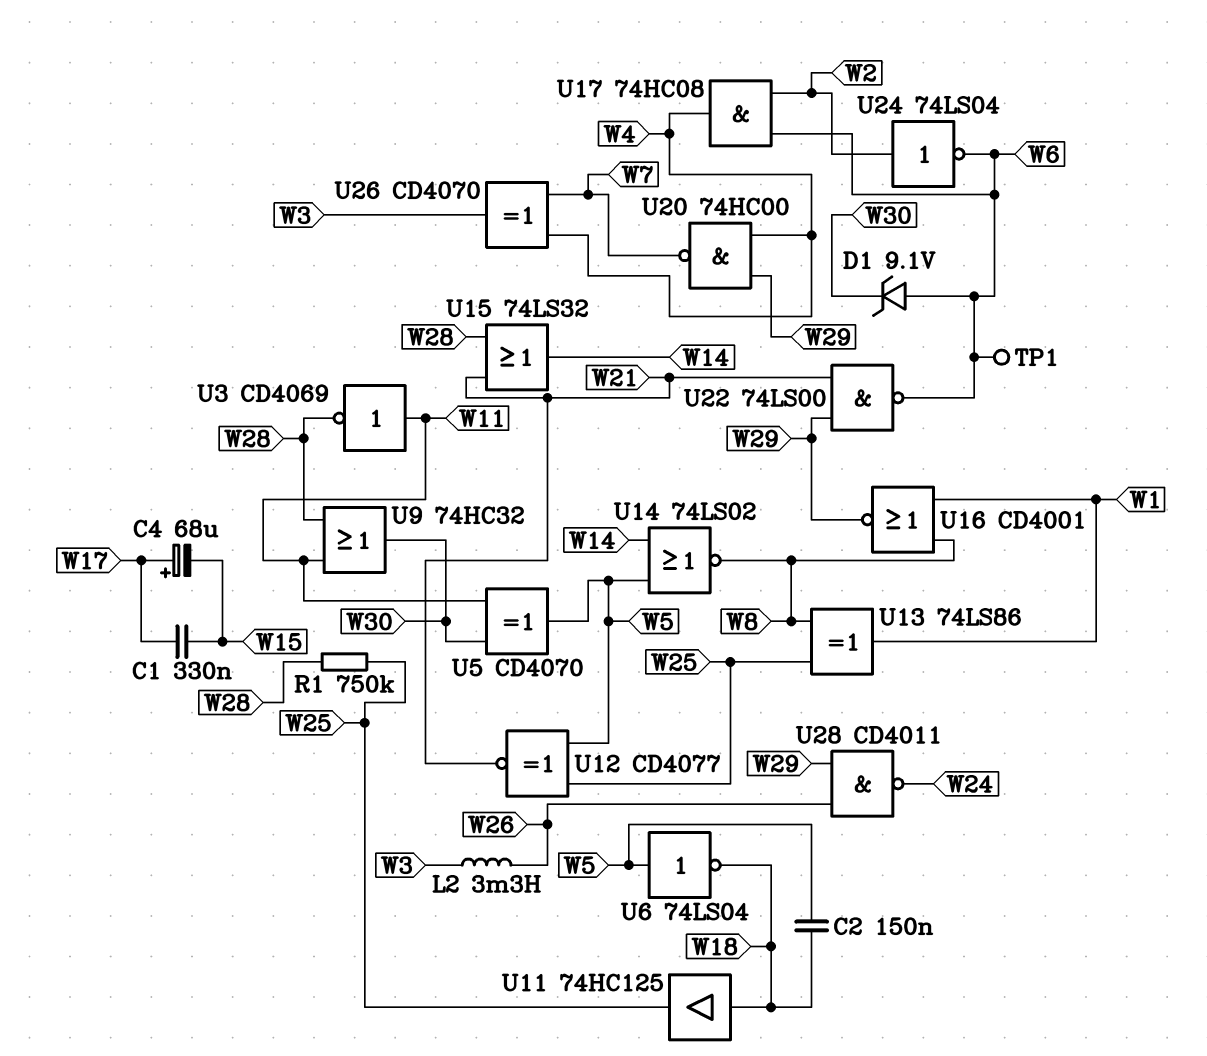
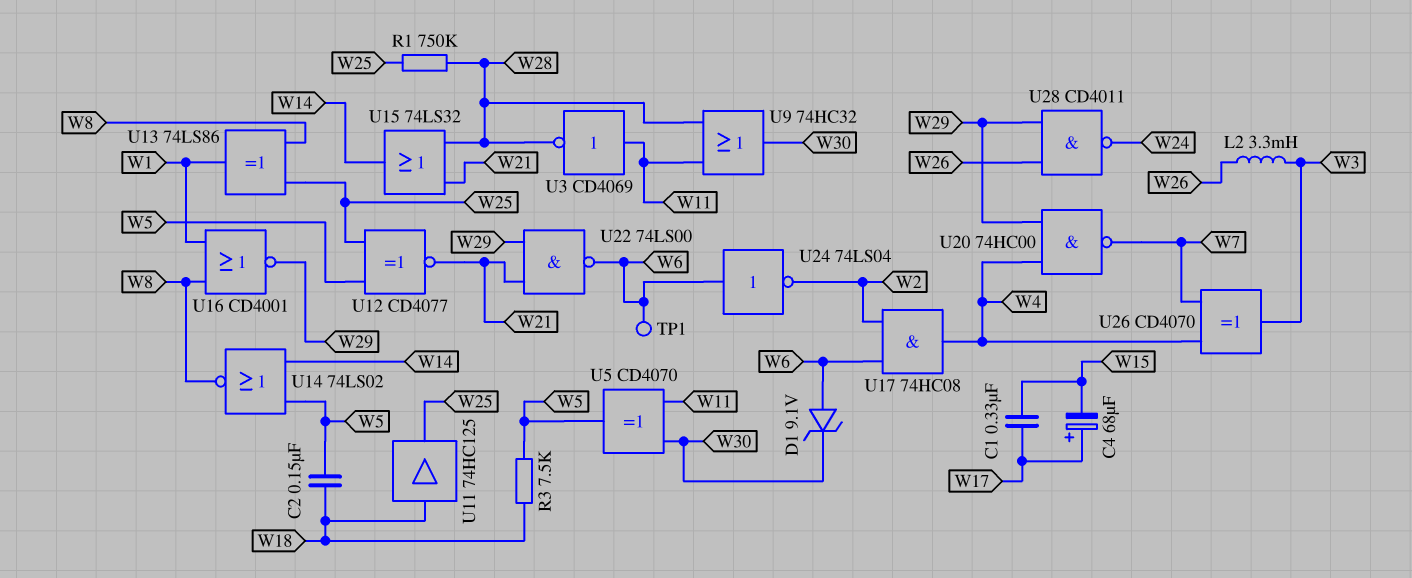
R3: none -> 7.5k (W5, W18)
U6: NOT 74LS04 (in W5, out W18) -> none
U24: NOT 74LS04 (in W2, out W6) -> NOT 74LS04 (in W6, out W2)

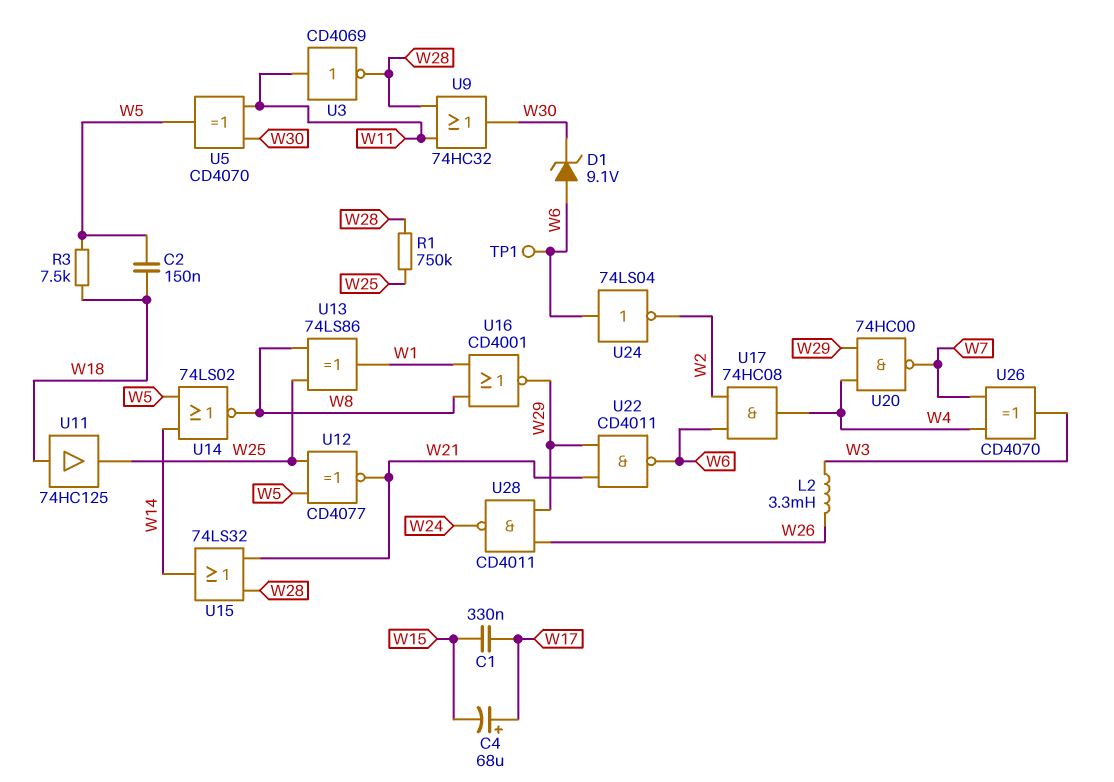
U22: NAND 74LS00 (in W21, in W29, out W6) -> NAND CD4011 (in W21, in W29, out W6)

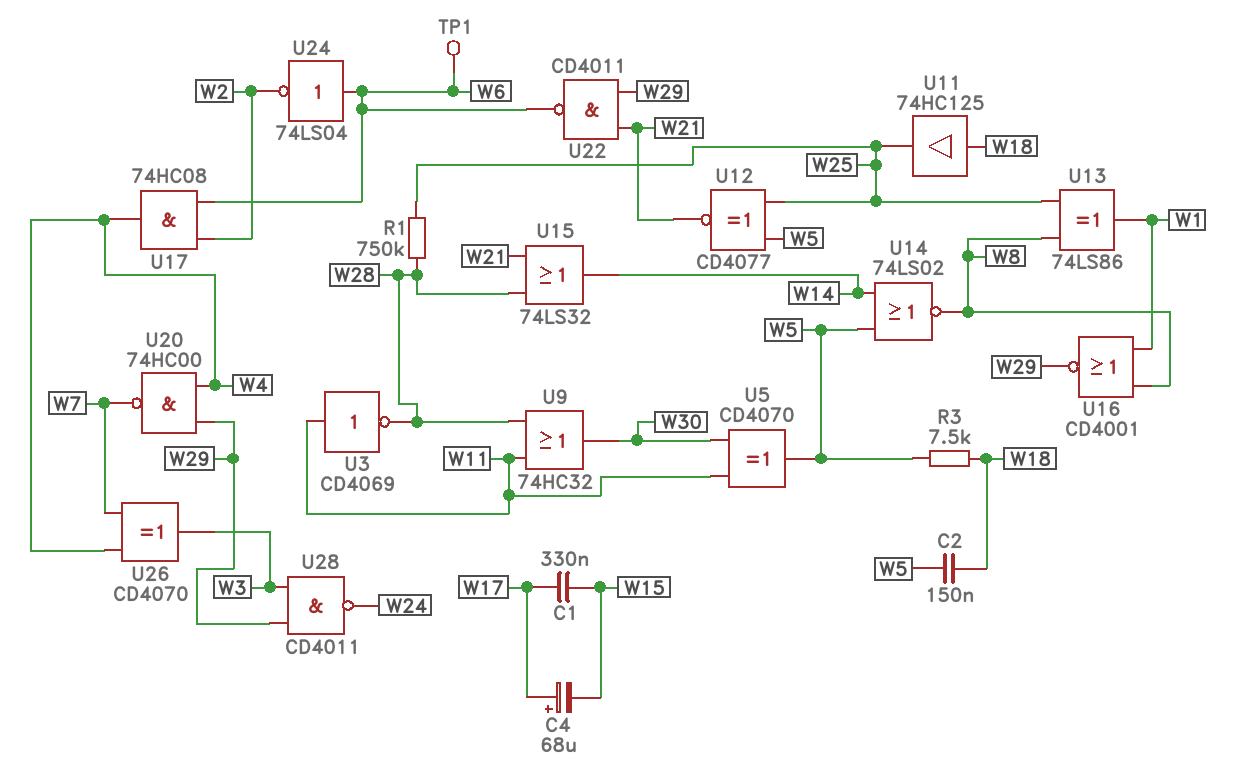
D1: zener 9.1V (A W6, K W30) -> none
L2: 3.3mH (W3, W26) -> none
U28: NAND CD4011 (in W26, in W29, out W24) -> NAND CD4011 (in W3, in W29, out W24)

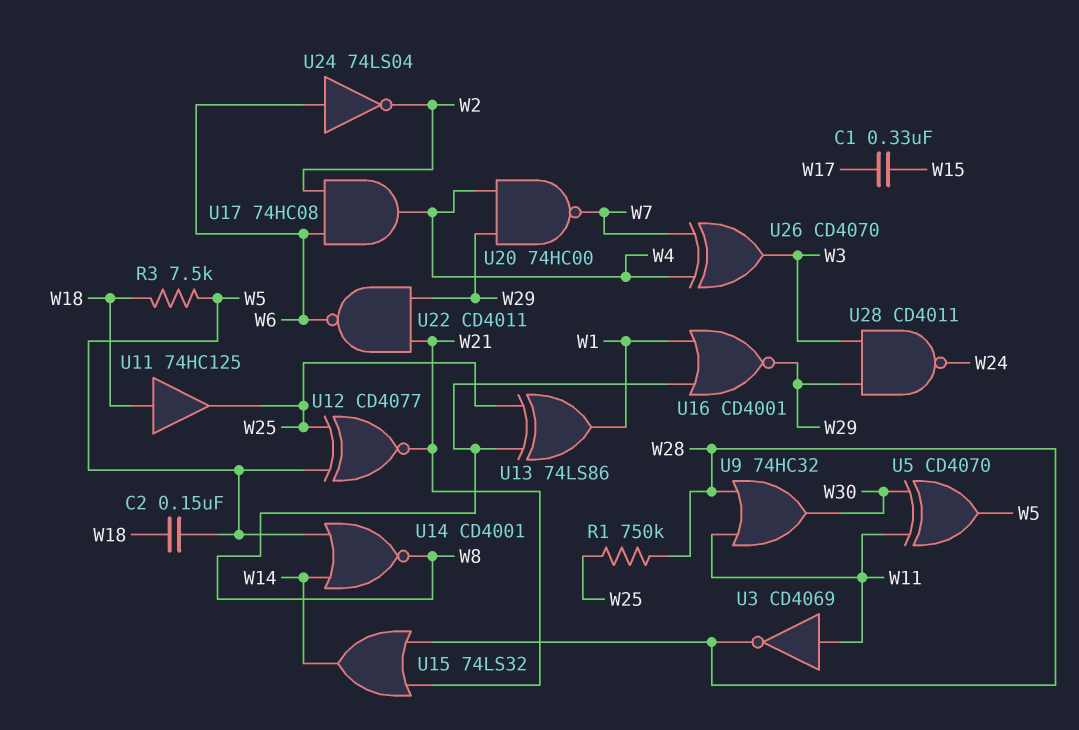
C4: 68uF (plus W17, minus W15) -> none
TP1: test point (W6) -> none
U14: NOR 74LS02 (in W5, in W14, out W8) -> NOR CD4001 (in W5, in W14, out W8)

